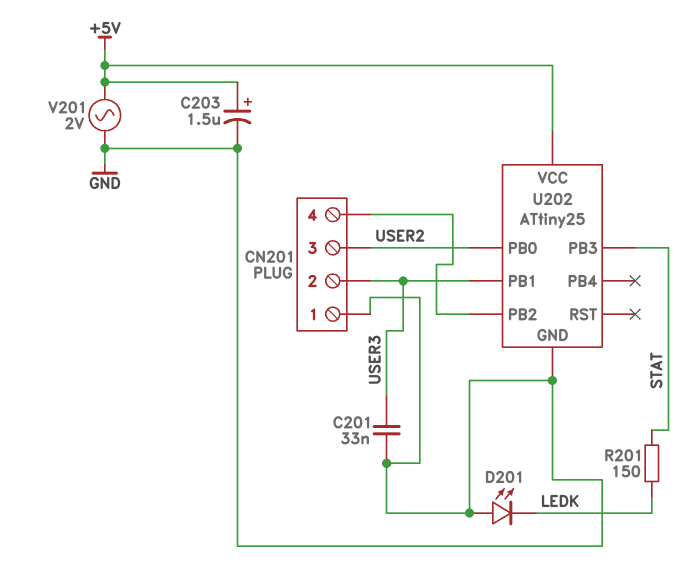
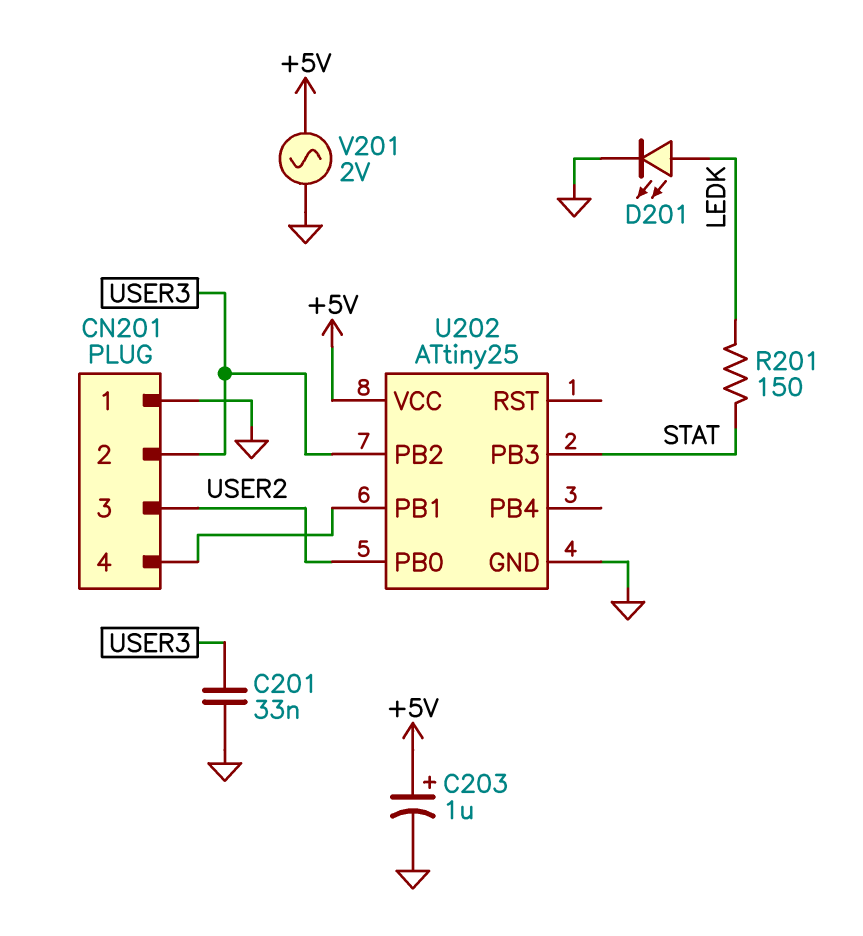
C203: 1.5uF (plus +5V, minus GND) -> 1uF (plus +5V, minus GND)
D201: LED (A GND, K LEDK) -> LED (A LEDK, K GND)
U202 pin PB1: USER3 -> CN201/4
U202 pin PB2: CN201/4 -> USER3

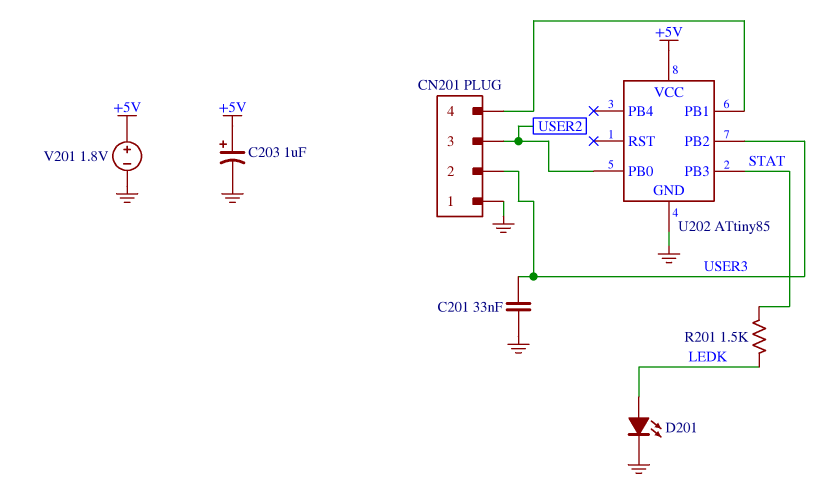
R201: 150 (LEDK, STAT) -> 1.5k (LEDK, STAT)
U202: ATtiny25 -> ATtiny85
V201: AC 2V (+5V, GND) -> 1.8V (plus +5V, minus GND)

